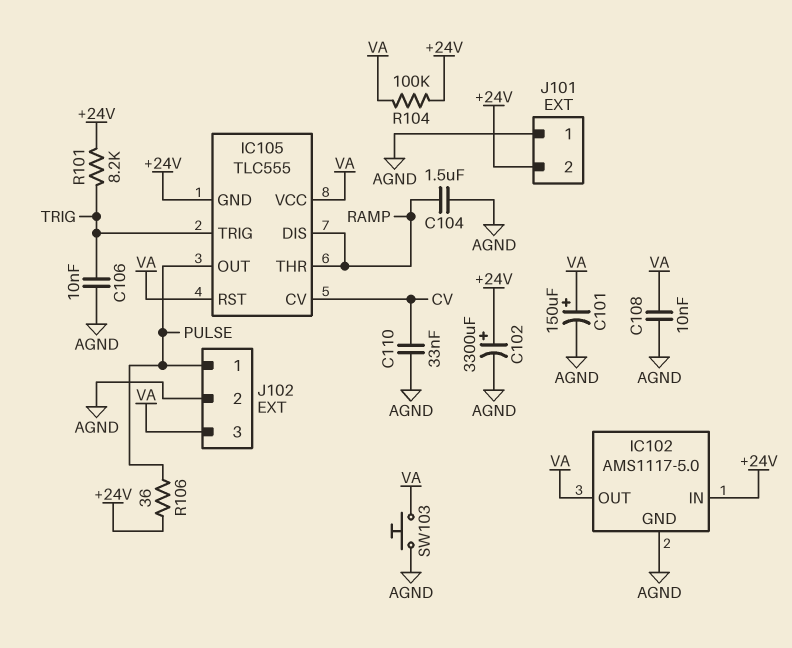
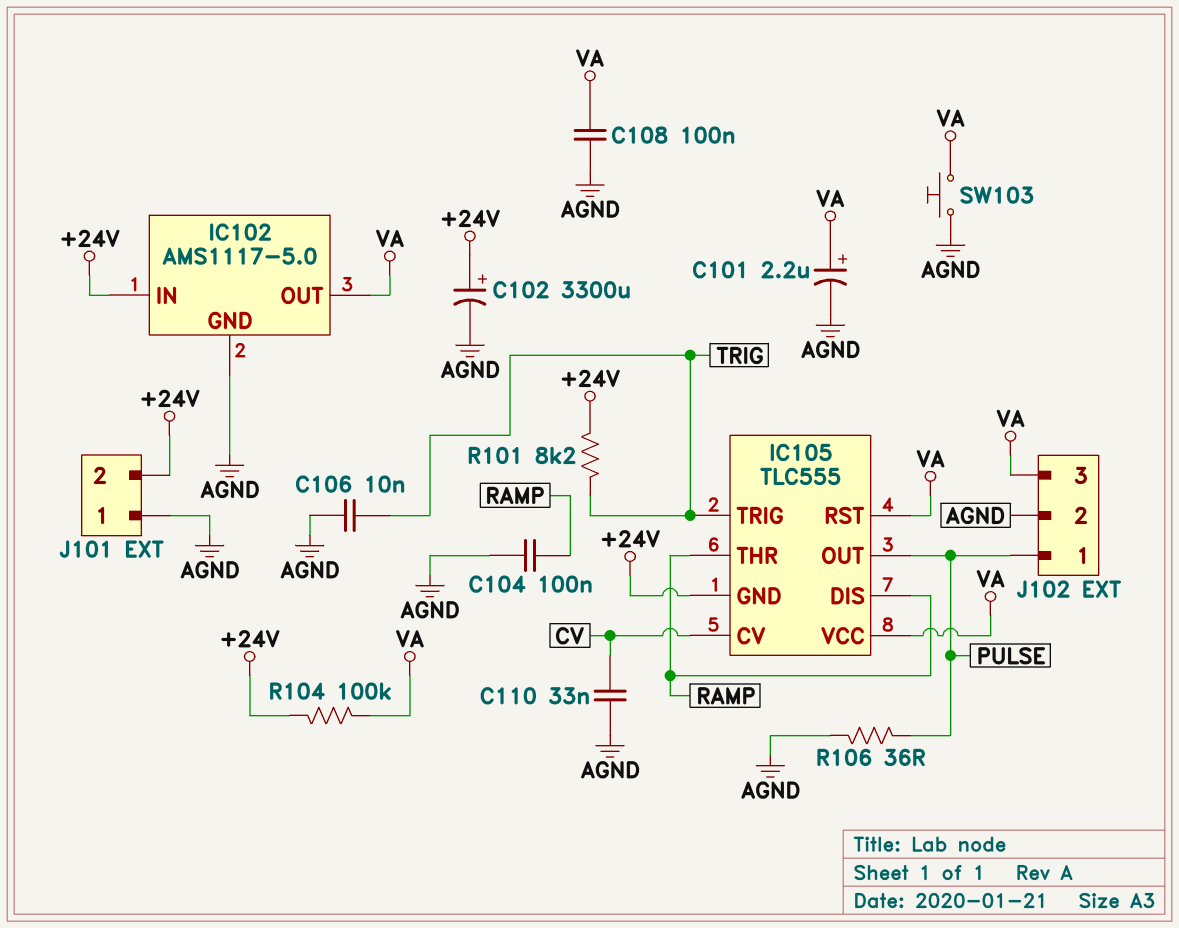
C101: 150uF (plus VA, minus AGND) -> 2.2uF (plus VA, minus AGND)
C104: 1.5uF (AGND, RAMP) -> 100nF (AGND, RAMP)
C108: 10nF (AGND, VA) -> 100nF (AGND, VA)
R106: 36 (+24V, PULSE) -> 36 (AGND, PULSE)

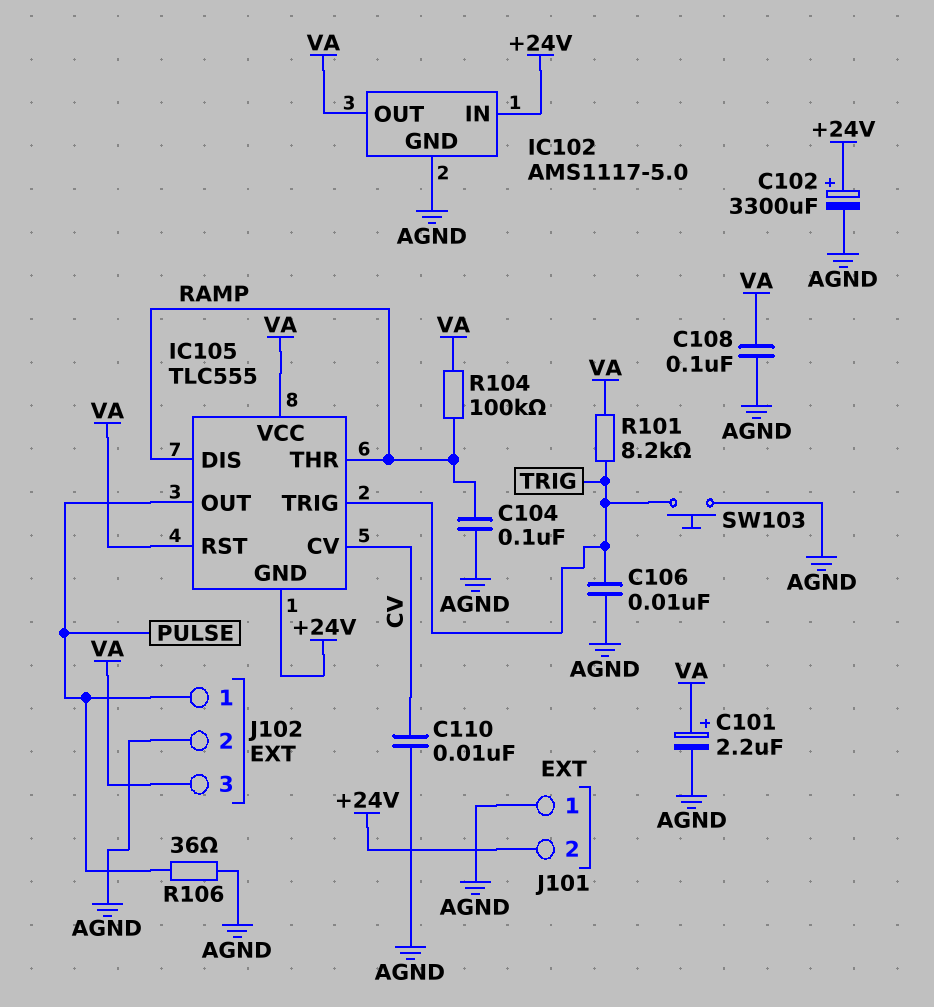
C110: 33nF (AGND, CV) -> 10nF (AGND, CV)
R101: 8.2k (+24V, TRIG) -> 8.2k (TRIG, VA)
R104: 100k (+24V, VA) -> 100k (RAMP, VA)
SW103: button (AGND, VA) -> button (AGND, TRIG)

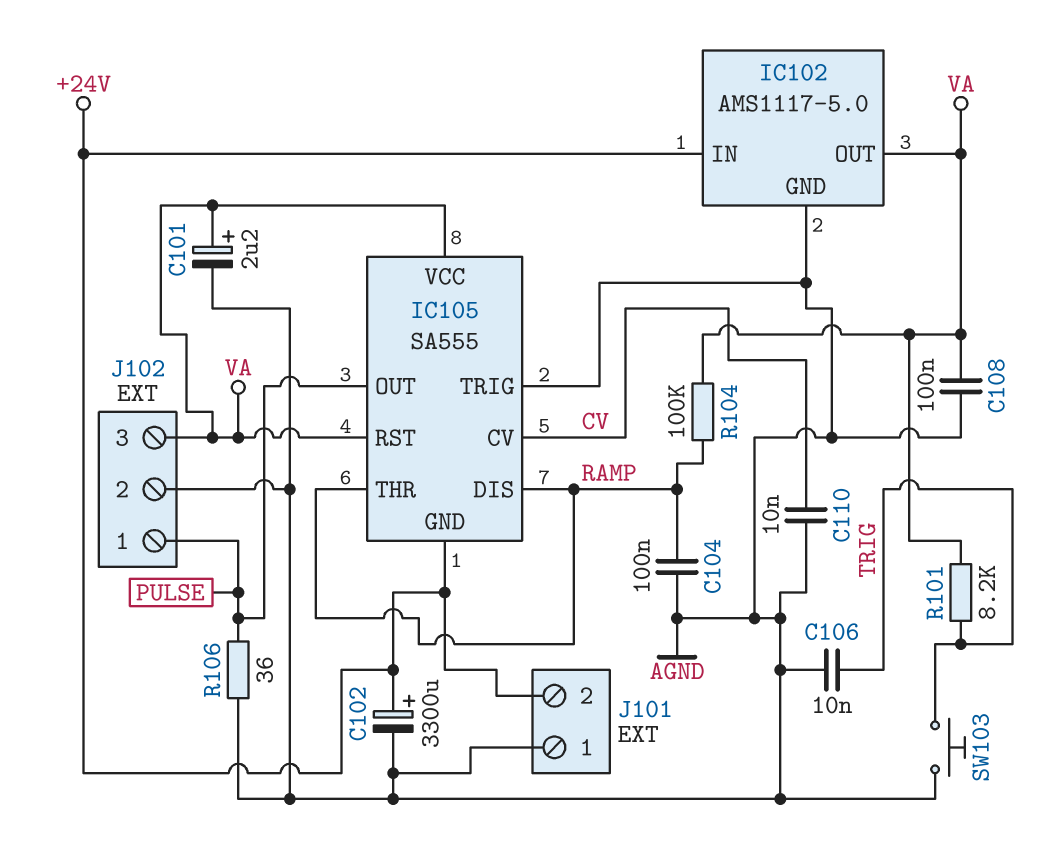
IC105: TLC555 -> SA555
IC105 pin TRIG: TRIG -> AGND

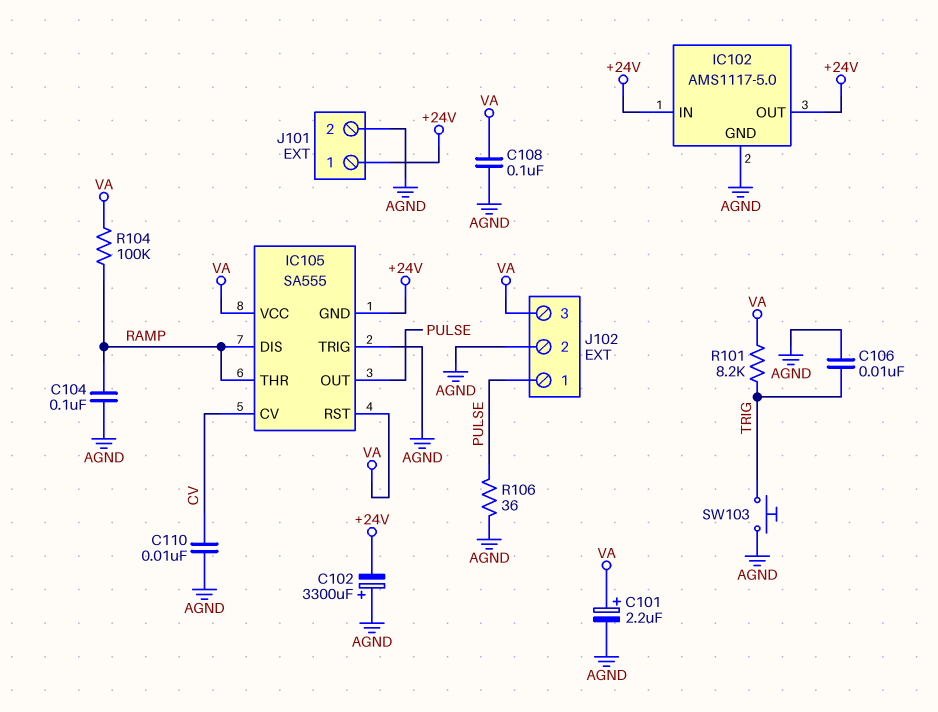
C102: 3300uF (plus +24V, minus AGND) -> 3300uF (plus AGND, minus +24V)
IC102 pin OUT: VA -> +24V
J101 pin 1: AGND -> +24V
J101 pin 2: +24V -> AGND

